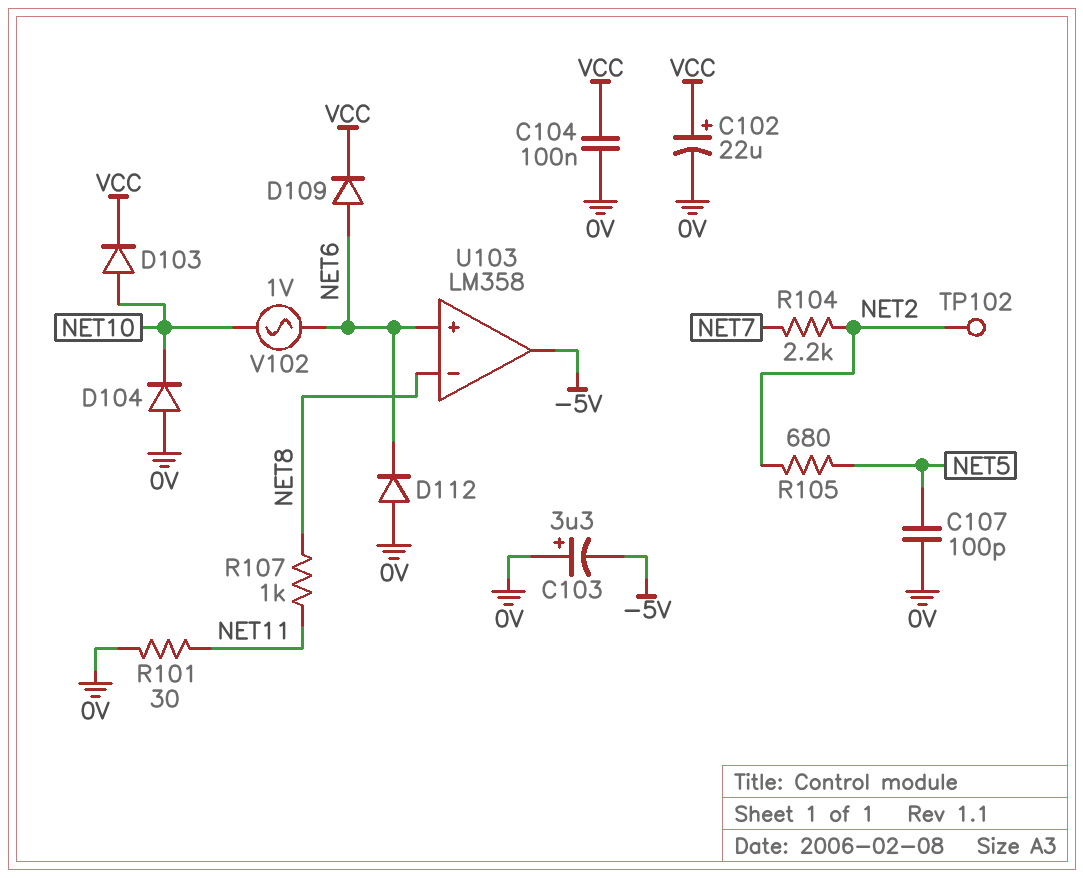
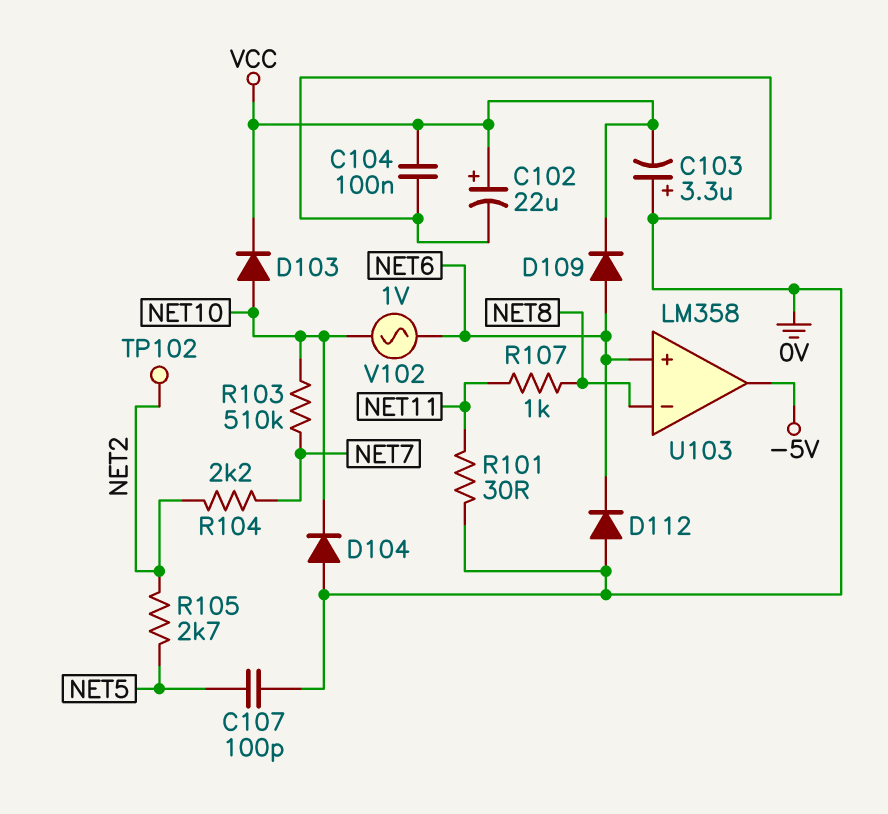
C103: 3.3uF (plus 0V, minus -5V) -> 3.3uF (plus 0V, minus VCC)
R103: none -> 510k (NET7, NET10)
R105: 680 (NET2, NET5) -> 2.7k (NET2, NET5)

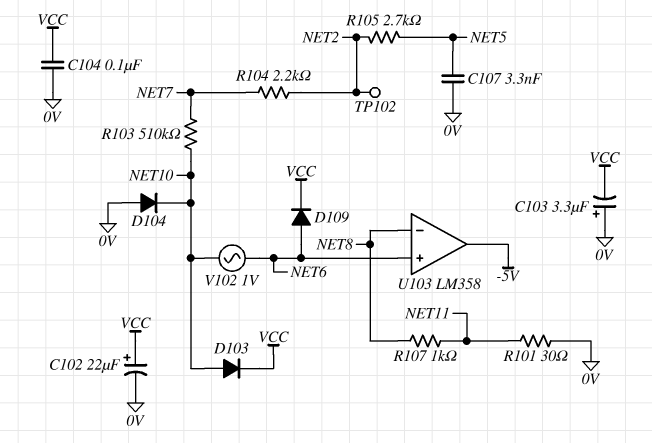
C107: 100pF (0V, NET5) -> 3.3nF (0V, NET5)
D112: diode (A 0V, K NET6) -> none

